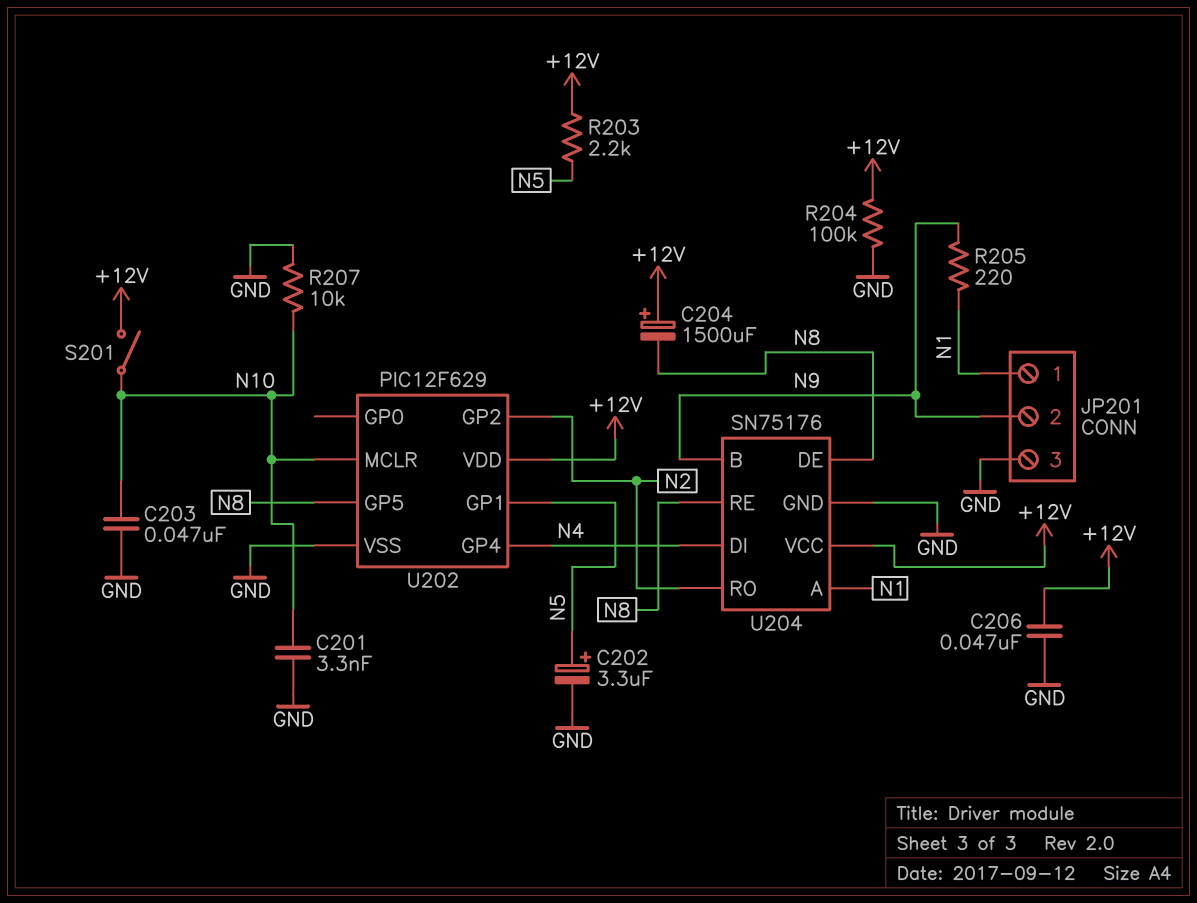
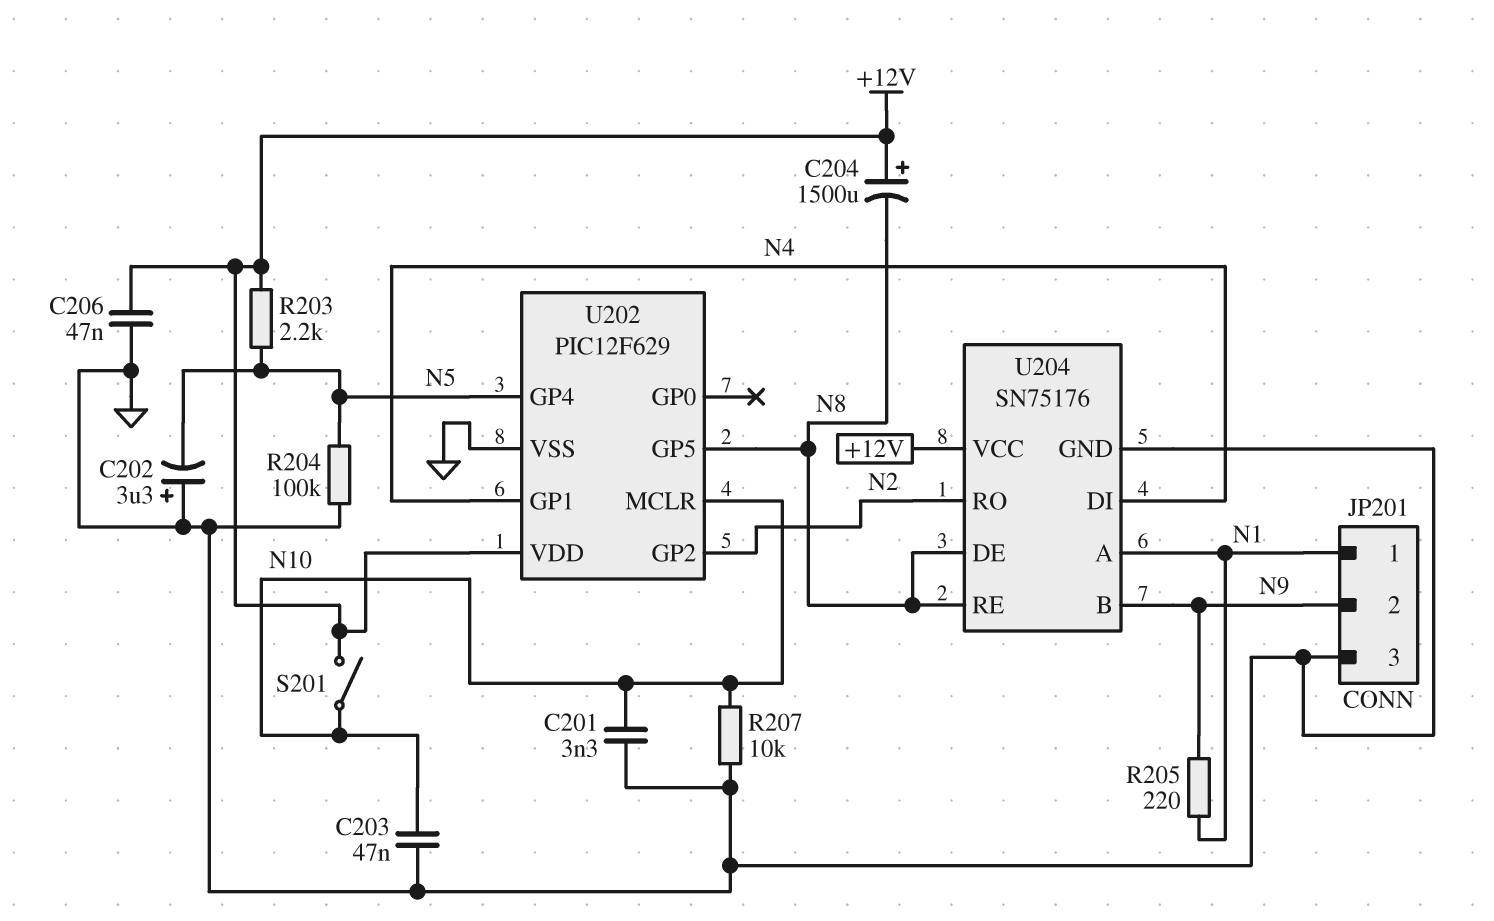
C202: 3.3uF (plus N5, minus GND) -> 3.3uF (plus GND, minus N5)
R204: 100k (+12V, GND) -> 100k (GND, N5)
U202 pin GP1: N5 -> N4
U202 pin GP4: N4 -> N5

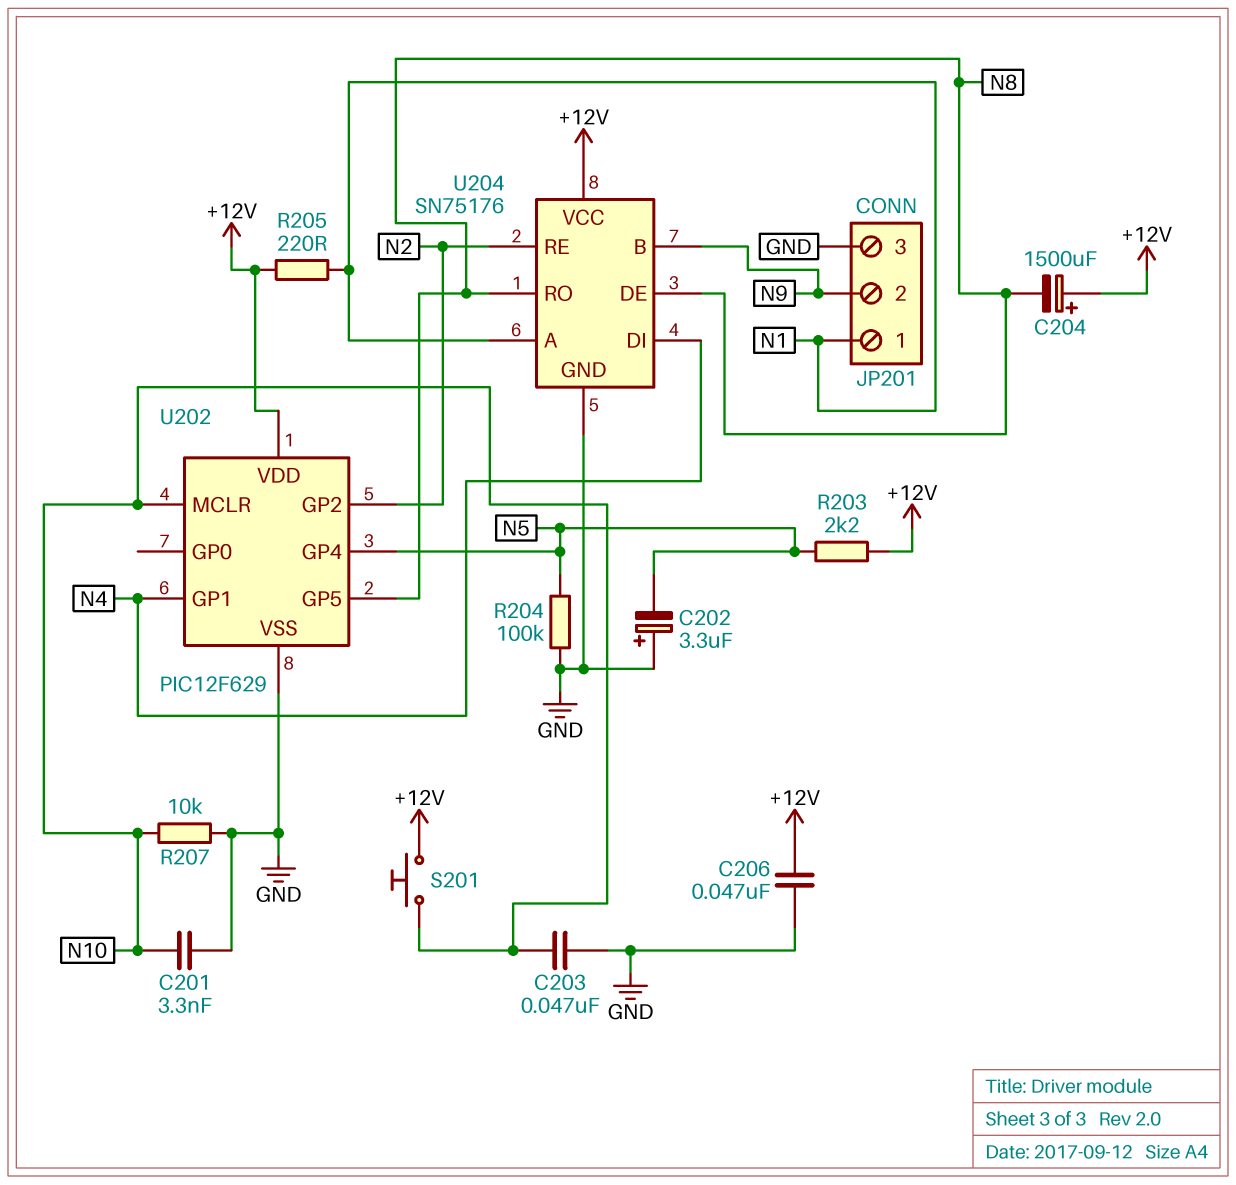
R205: 220 (N1, N9) -> 220 (+12V, N1)
S201: switch (+12V, N10) -> button (+12V, N10)
U204 pin RE: N8 -> N2
U204 pin RO: N2 -> N8

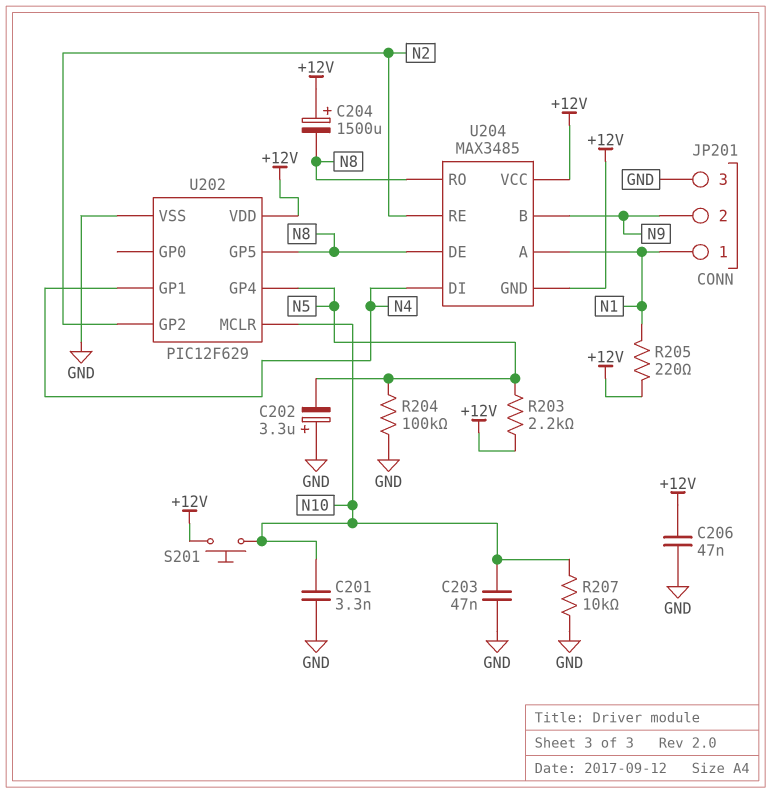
U204: SN75176 -> MAX3485
U204 pin GND: GND -> +12V

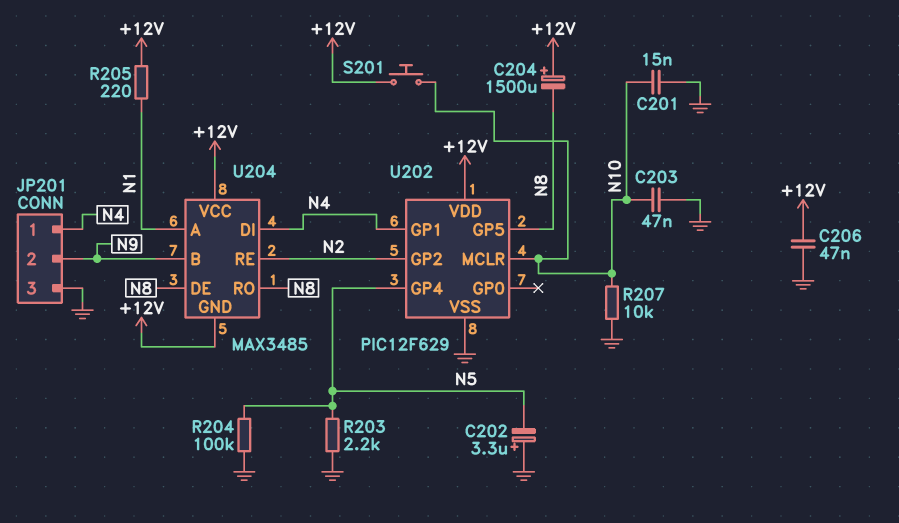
C201: 3.3nF (GND, N10) -> 15nF (GND, N10)
JP201 pin 1: N1 -> N4
R203: 2.2k (+12V, N5) -> 2.2k (GND, N5)

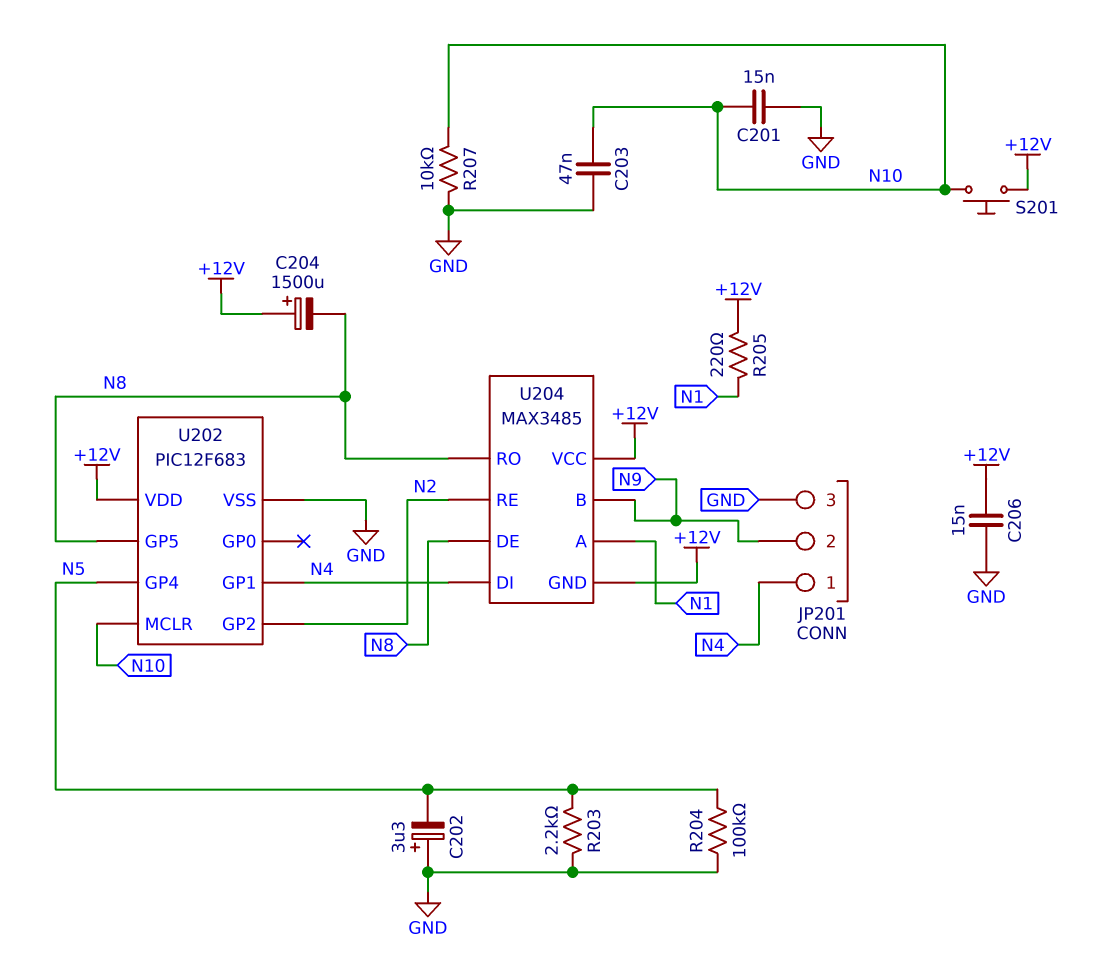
C206: 47nF (+12V, GND) -> 15nF (+12V, GND)
U202: PIC12F629 -> PIC12F683

